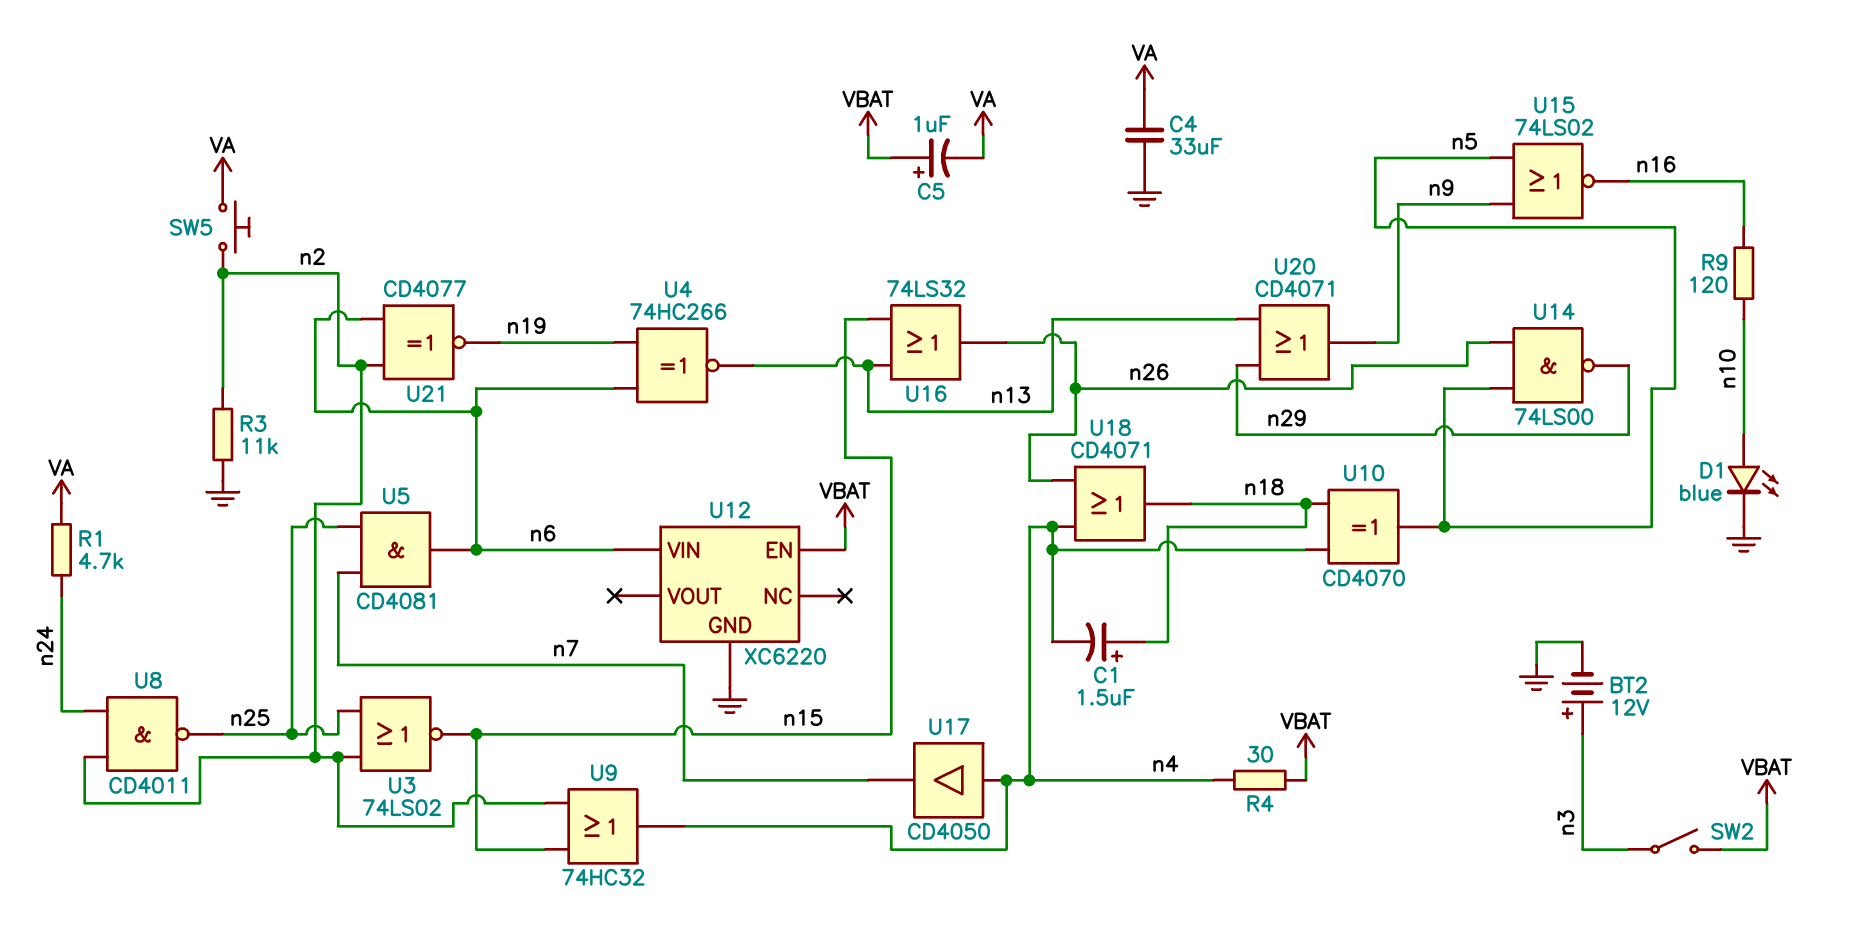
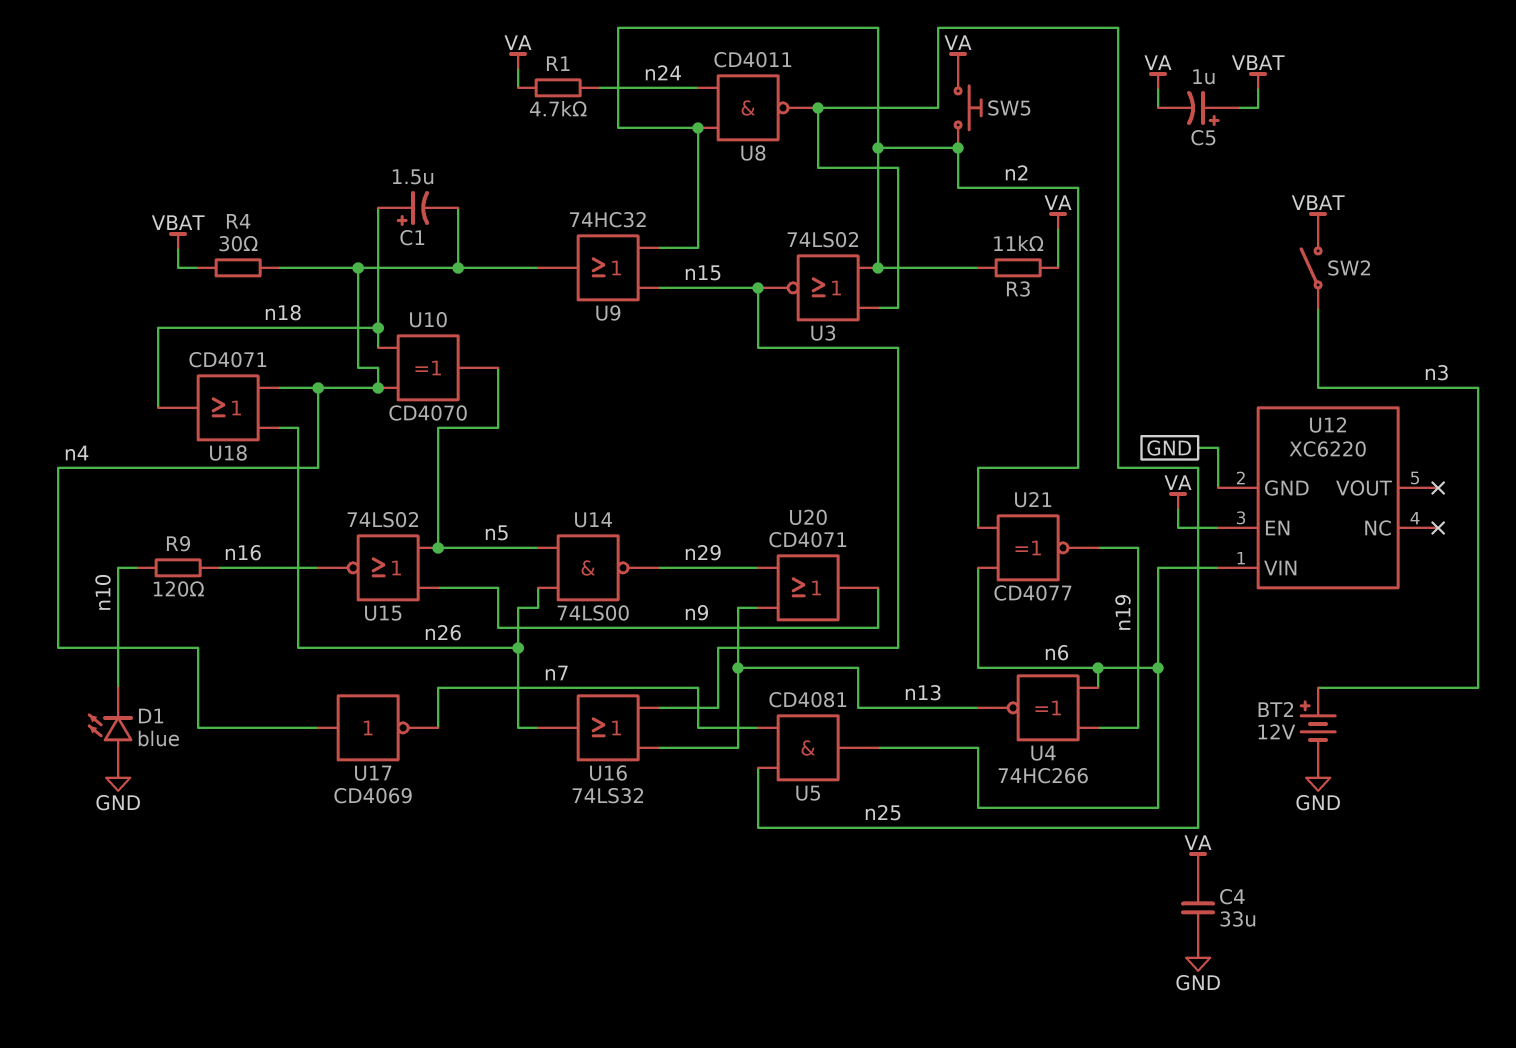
D1: LED blue (A n10, K GND) -> LED blue (A GND, K n10)
R3: 11k (GND, n2) -> 11k (VA, n2)
U12 pin EN: VBAT -> VA
U17: buffer CD4050 (in n4, out n7) -> NOT CD4069 (in n4, out n7)

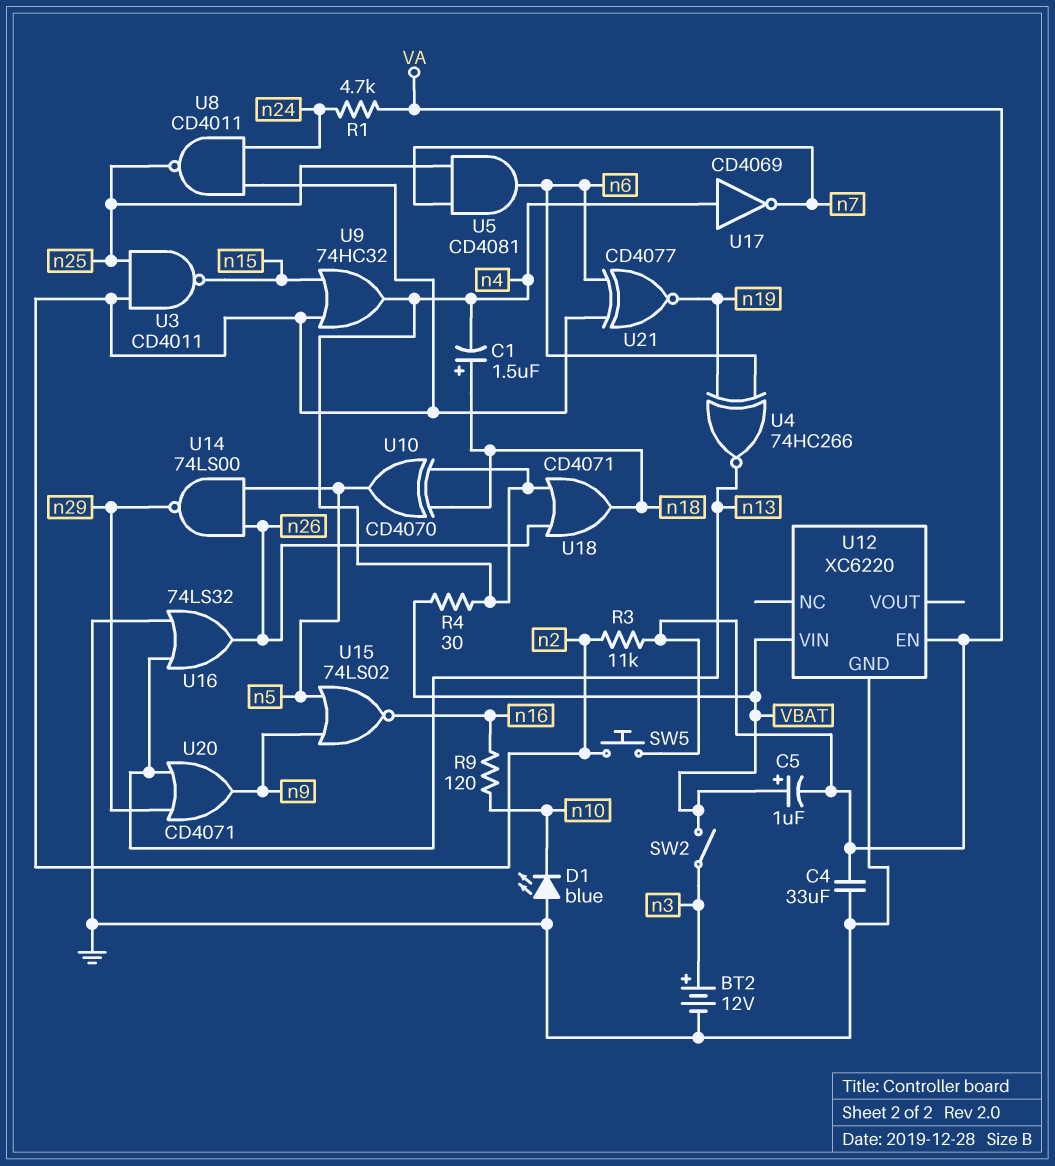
U3: NOR 74LS02 (in n2, in n25, out n15) -> NAND CD4011 (in n2, in n25, out n15)
U12 pin VIN: n6 -> VBAT
U16: OR 74LS32 (in n13, in n15, out n26) -> OR 74LS32 (in GND, in n13, out n26)

